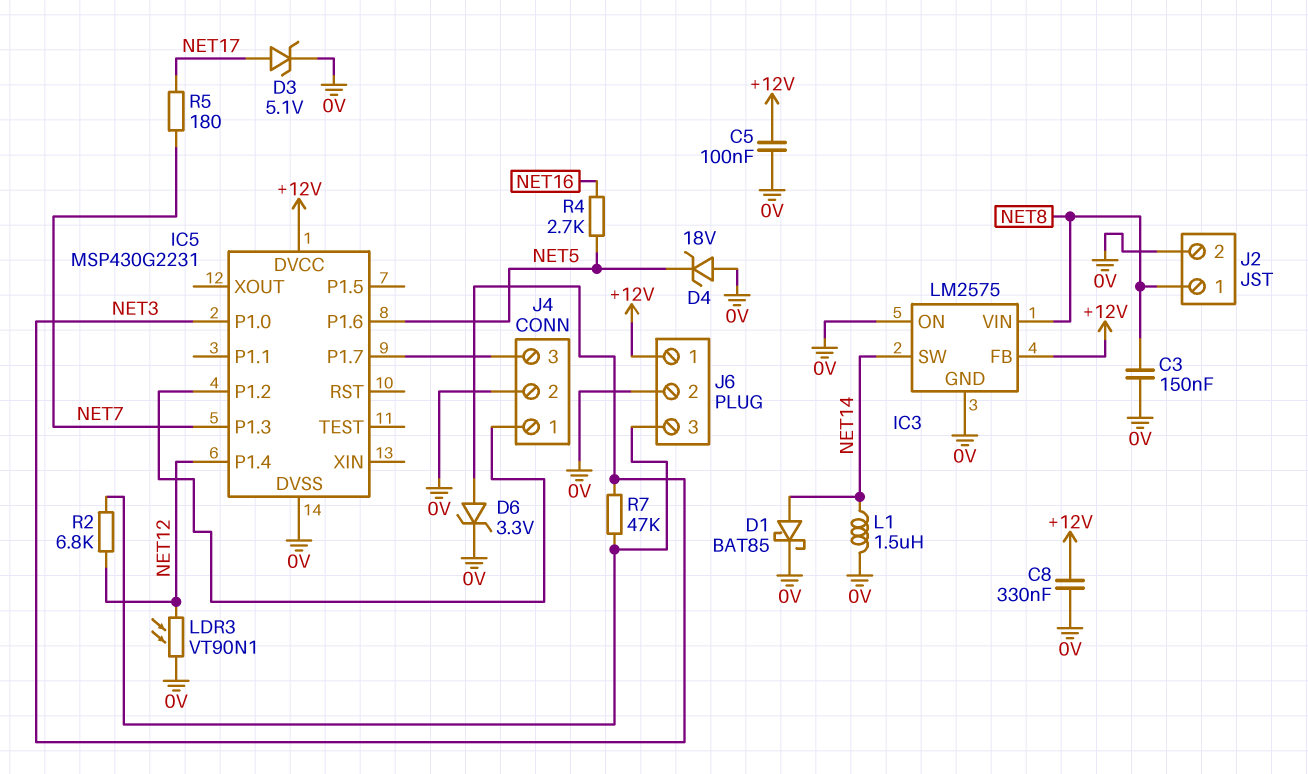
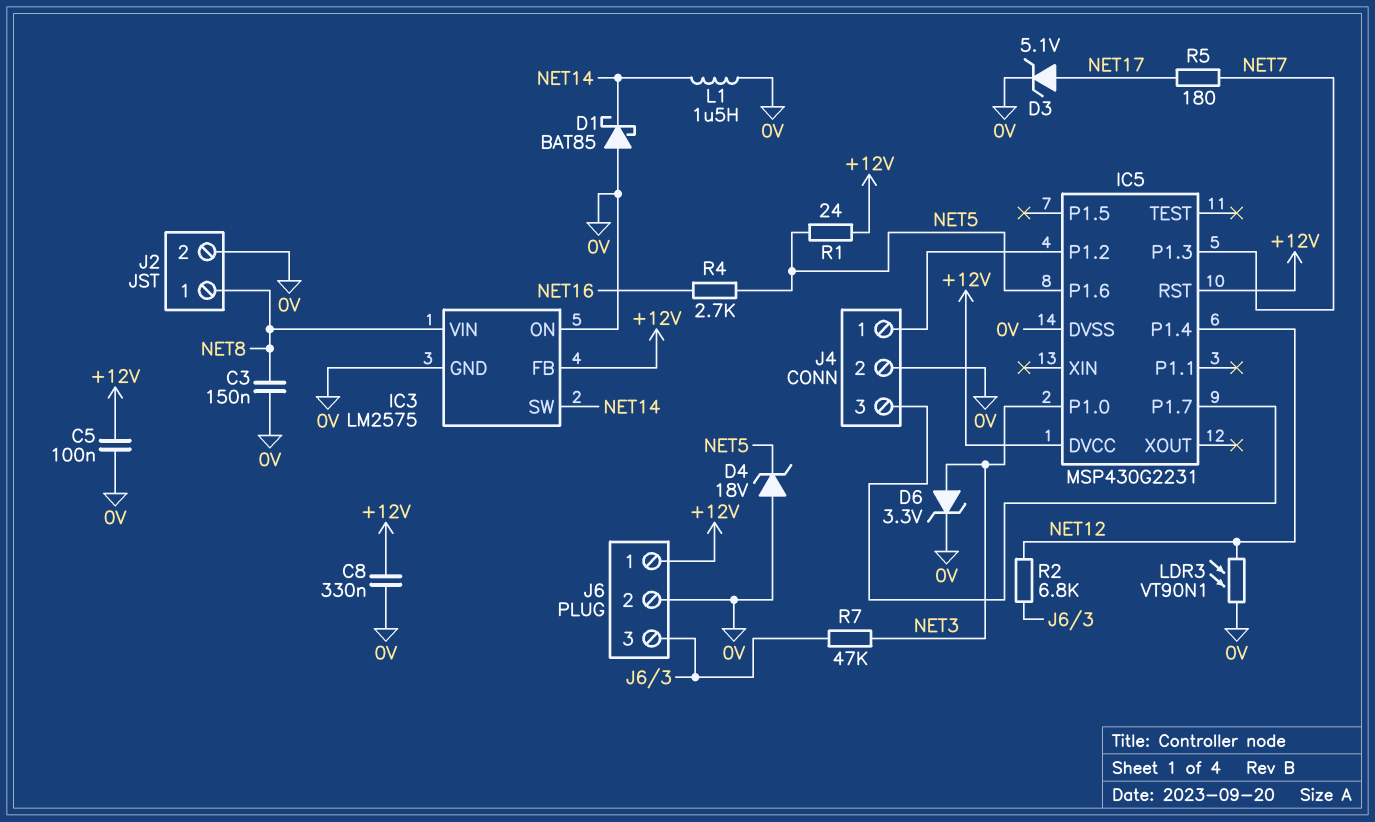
D1: schottky BAT85 (A NET14, K 0V) -> schottky BAT85 (A 0V, K NET14)
IC5 pin RST: none -> +12V
R1: none -> 24 (+12V, NET5)

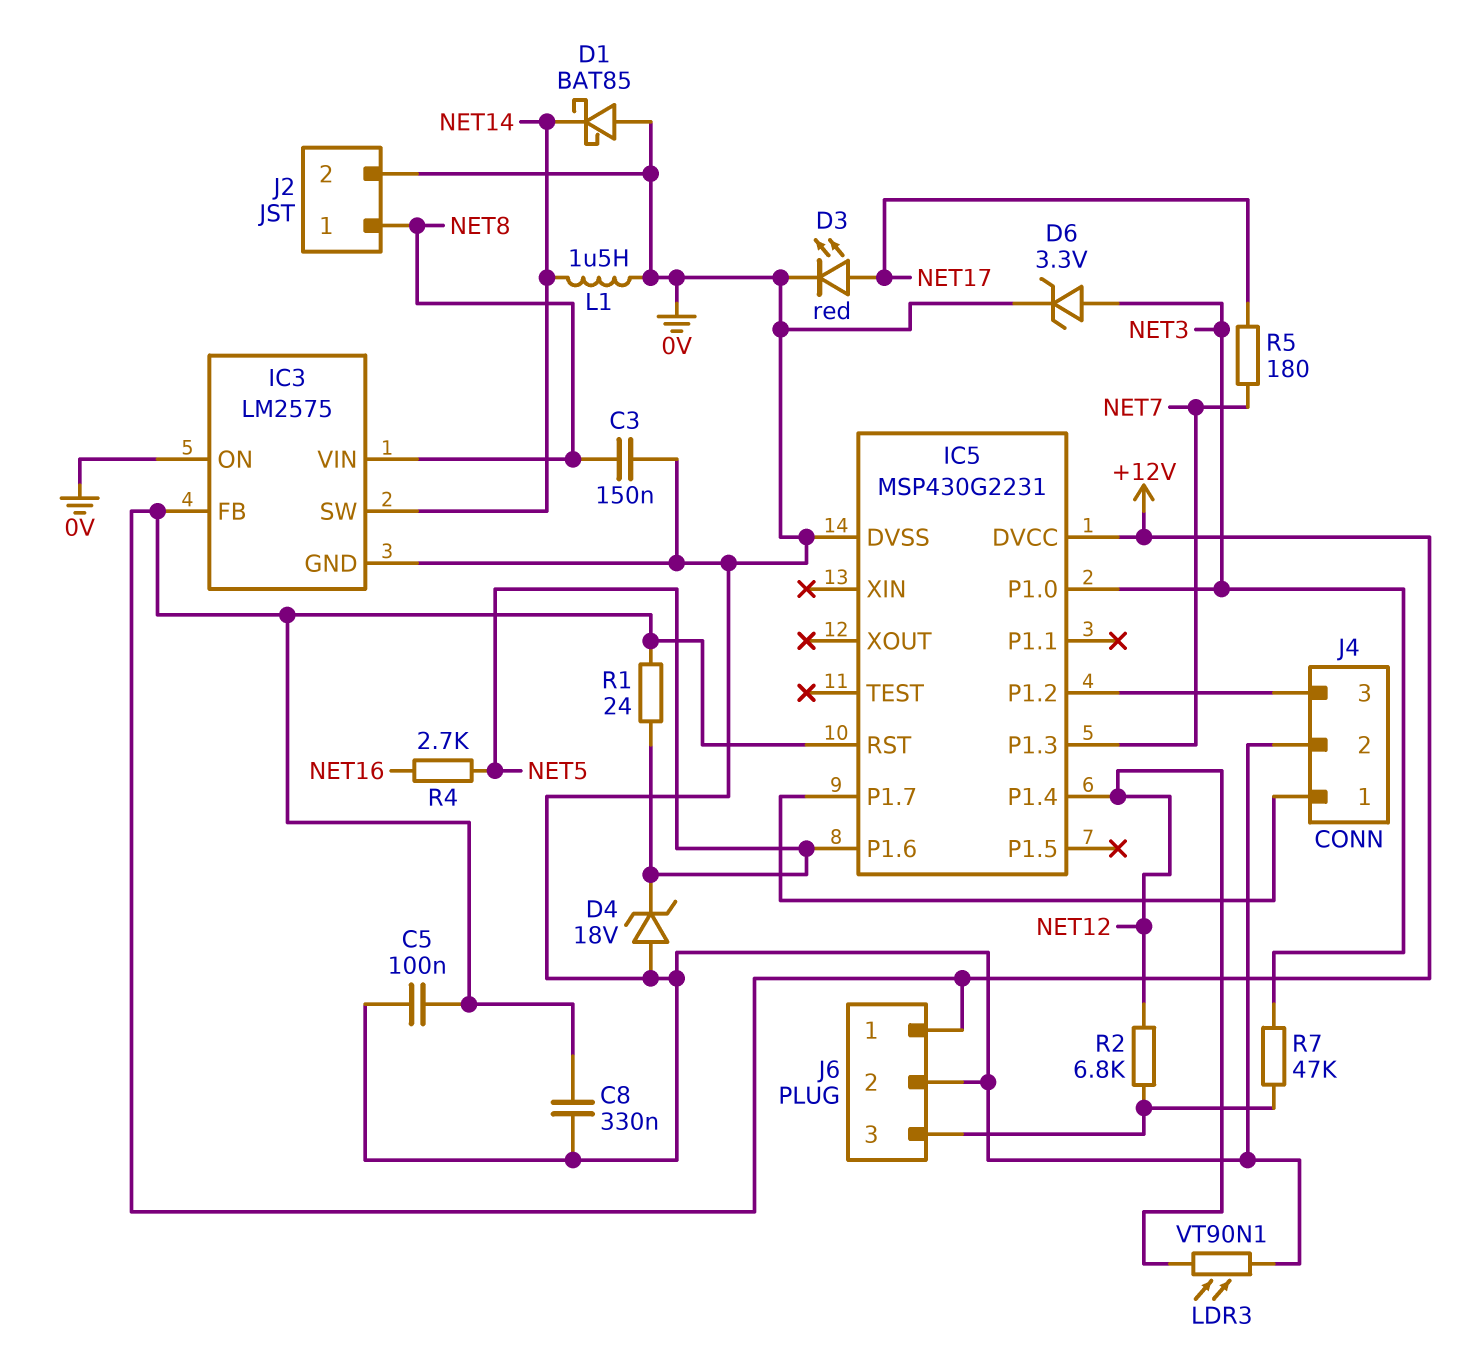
D3: zener 5.1V (A NET17, K 0V) -> LED red (A NET17, K 0V)
J4 pin 1: IC5/P1.2 -> IC5/P1.7
J4 pin 3: IC5/P1.7 -> IC5/P1.2

